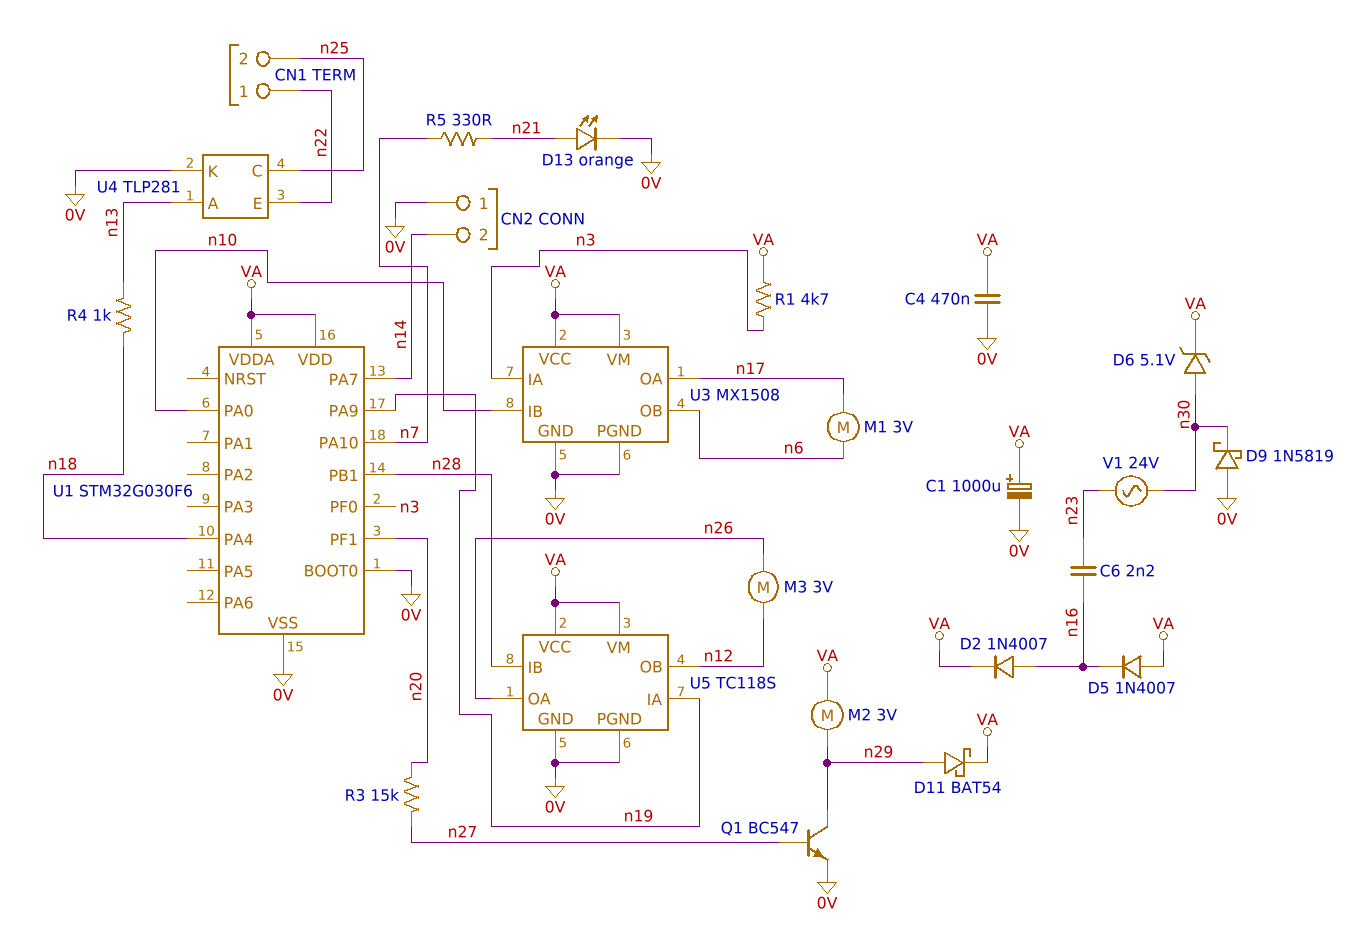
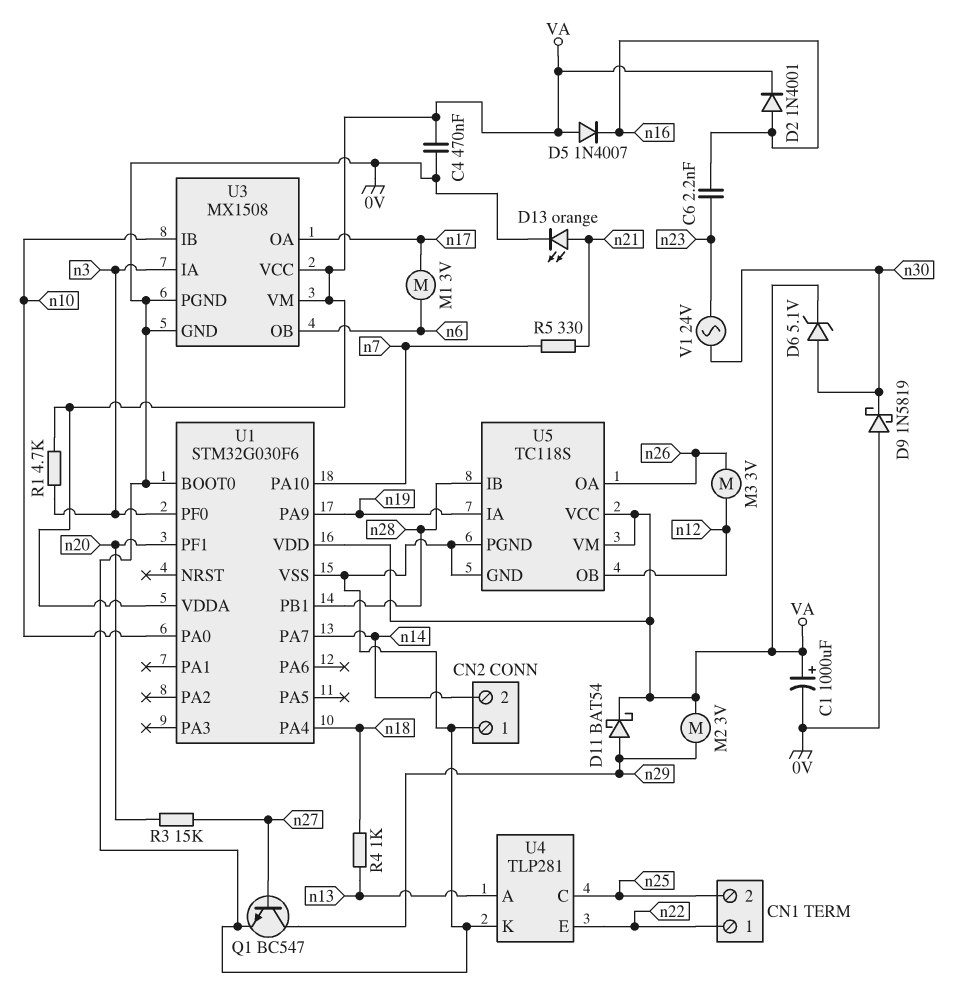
D2: diode 1N4007 (A n16, K VA) -> diode 1N4001 (A n16, K VA)

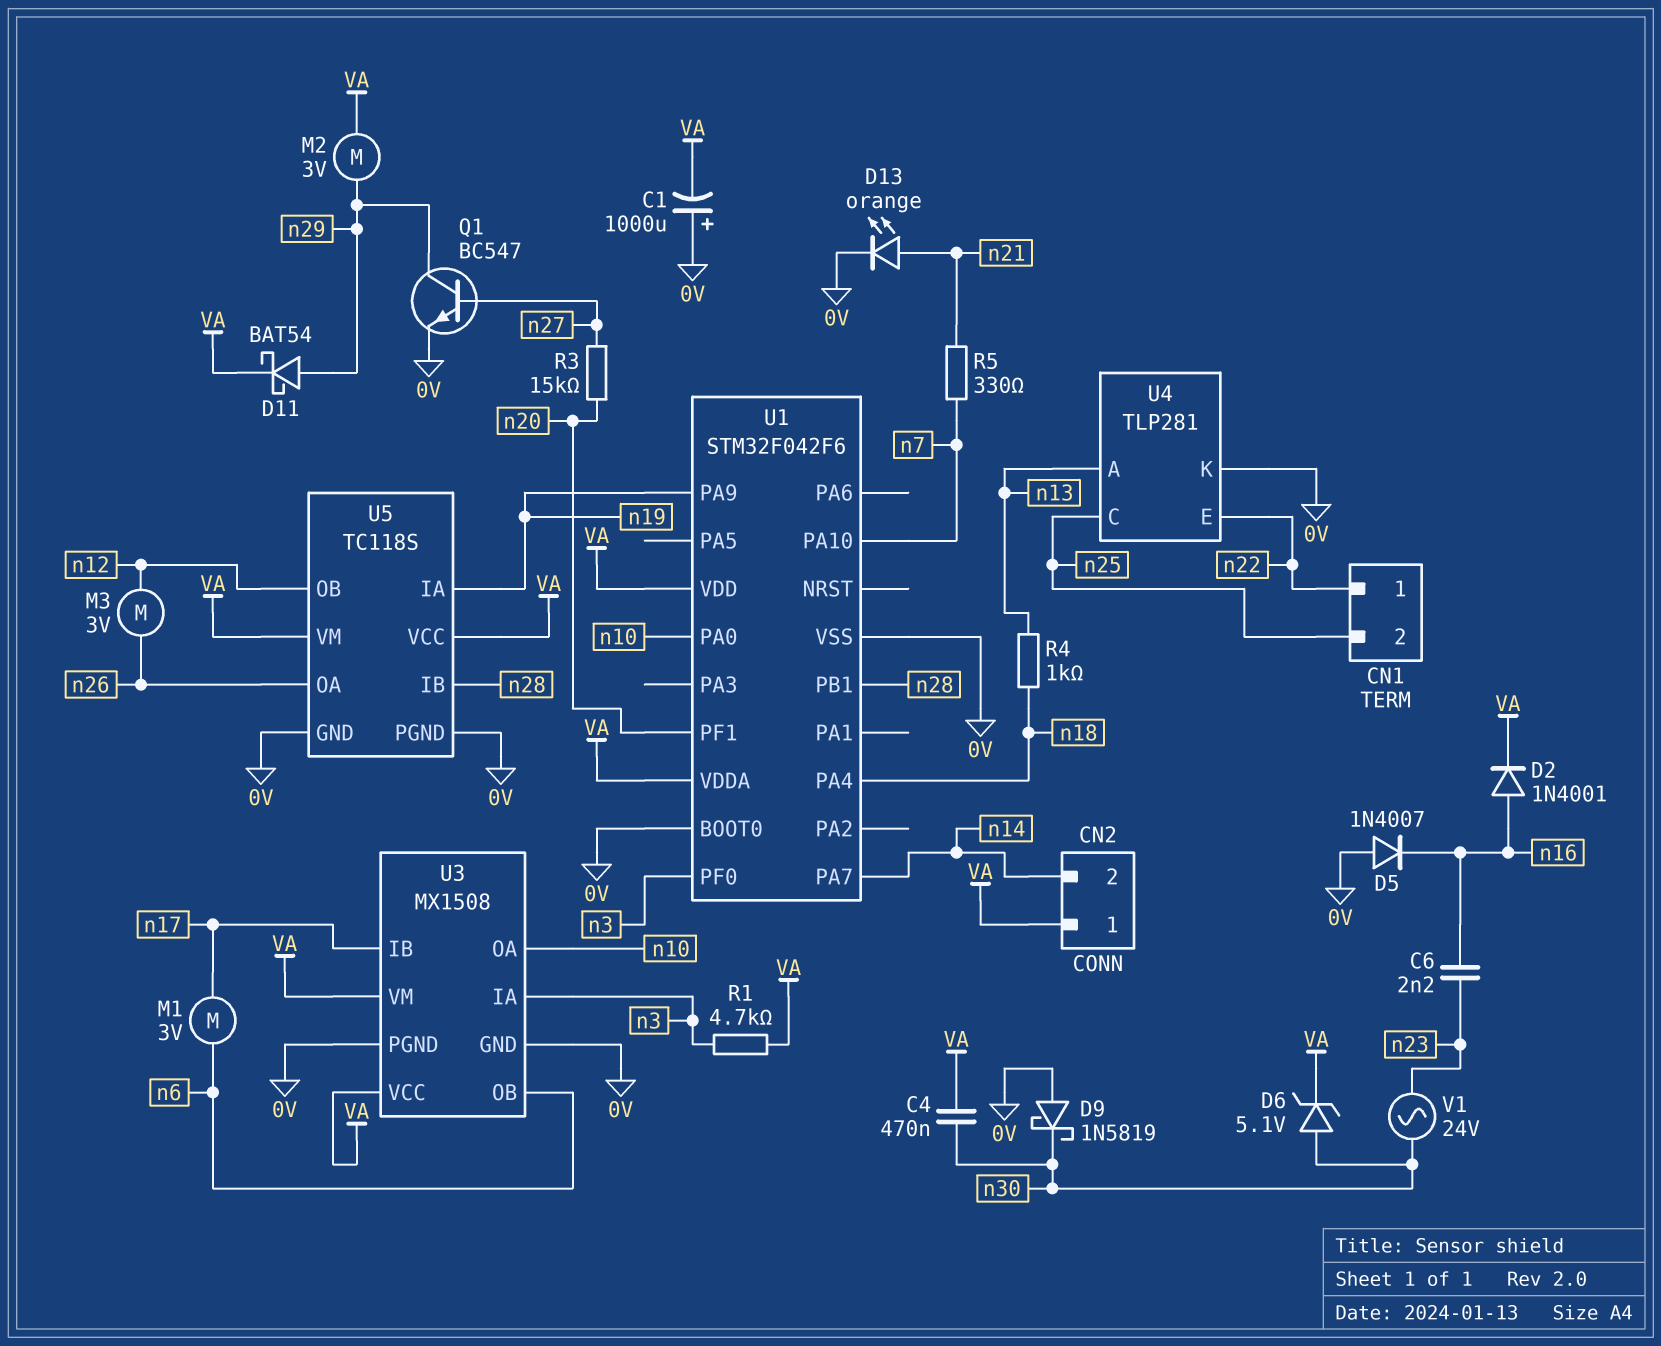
C1: 1000uF (plus VA, minus 0V) -> 1000uF (plus 0V, minus VA)
C4: 470nF (0V, VA) -> 470nF (VA, n30)
CN2 pin 1: 0V -> VA
D5: diode 1N4007 (A VA, K n16) -> diode 1N4007 (A 0V, K n16)
U1: STM32G030F6 -> STM32F042F6
U3 pin IB: n10 -> n17
U3 pin OA: n17 -> n10

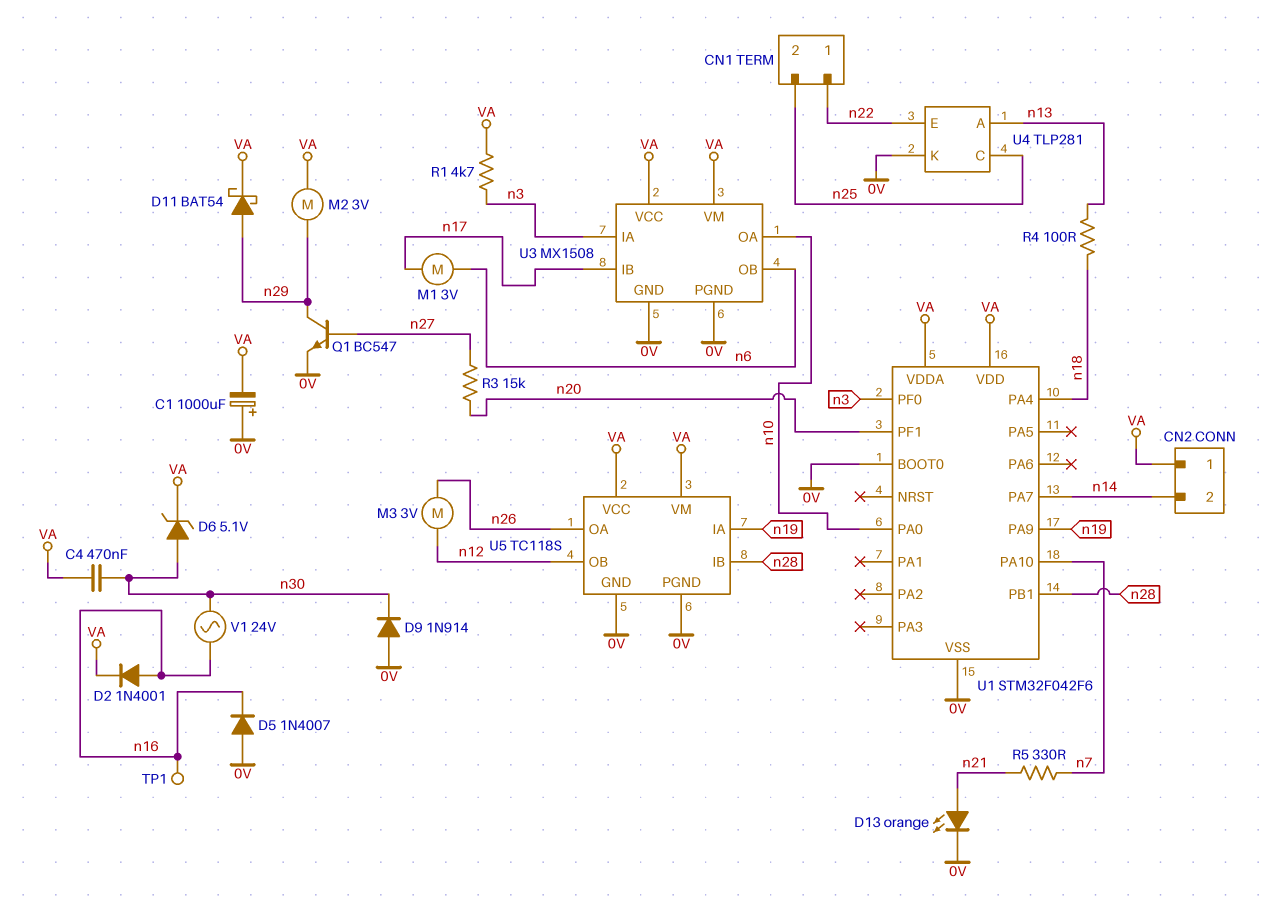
C6: 2.2nF (n16, n23) -> none
D9: schottky 1N5819 (A 0V, K n30) -> diode 1N914 (A 0V, K n30)
R4: 1k (n13, n18) -> 100 (n13, n18)
TP1: none -> test point (n16)
V1: AC 24V (n23, n30) -> AC 24V (n16, n30)

